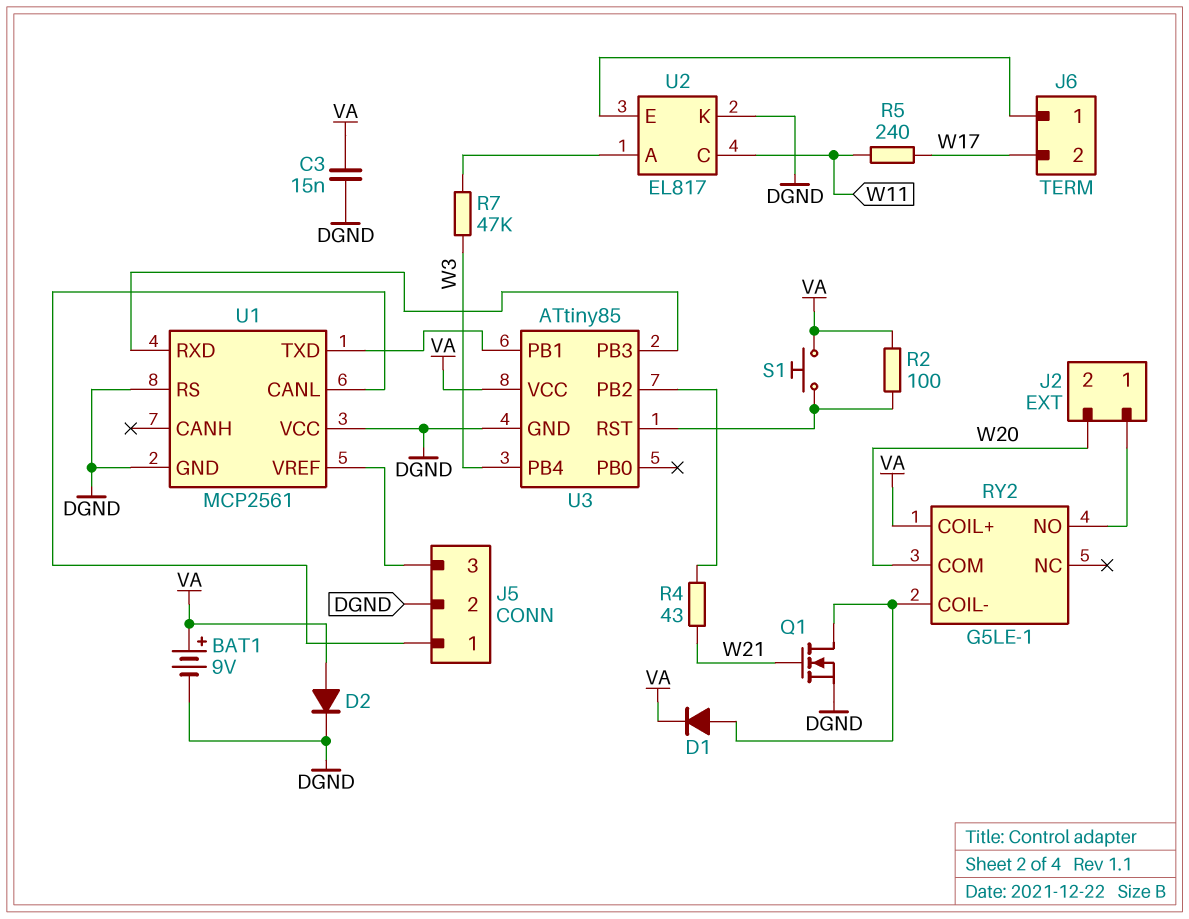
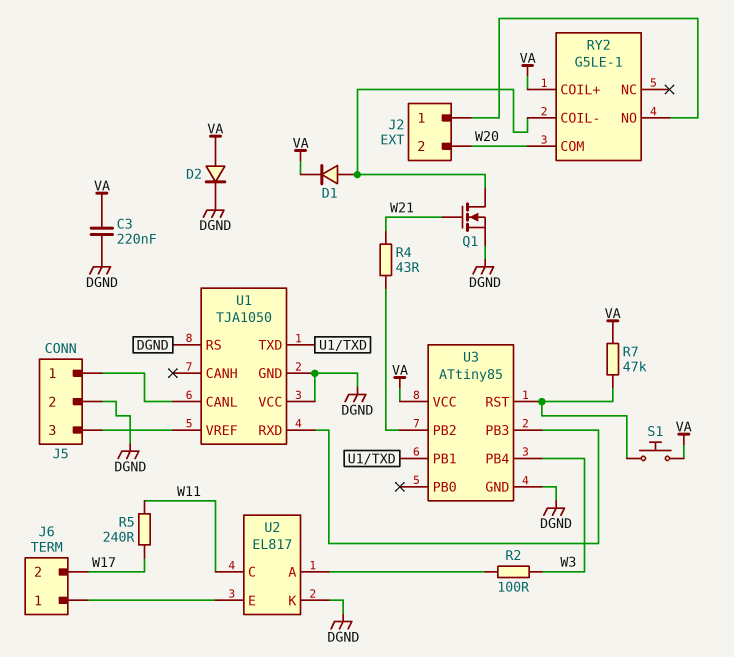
BAT1: 9V (plus VA, minus DGND) -> none
C3: 15nF (DGND, VA) -> 220nF (DGND, VA)
R2: 100 (U3/RST, VA) -> 100 (U2/A, W3)
R7: 47k (U2/A, W3) -> 47k (U3/RST, VA)
U1: MCP2561 -> TJA1050

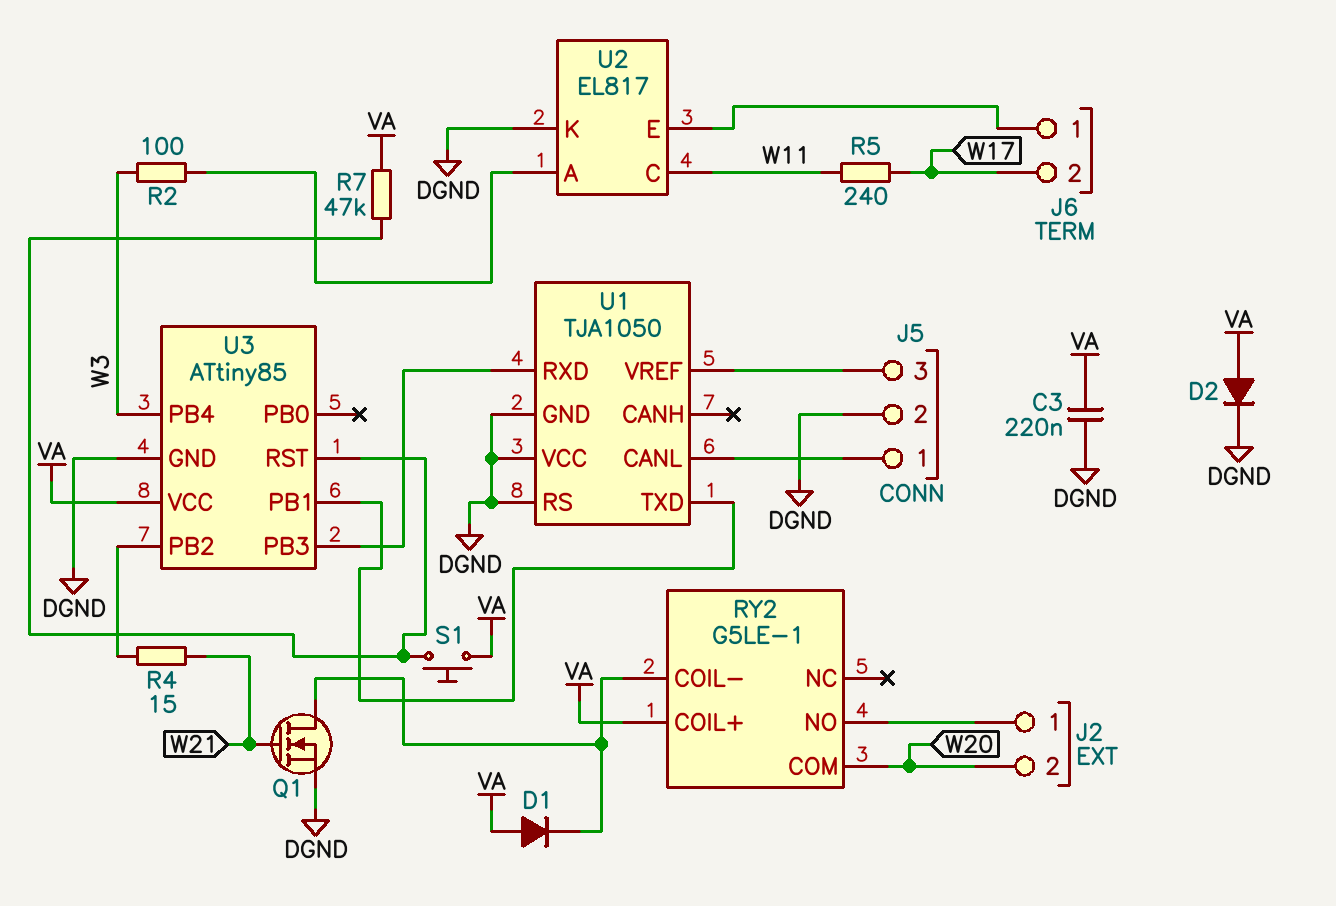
D1: diode (A RY2/COIL-, K VA) -> diode (A VA, K RY2/COIL-)
R4: 43 (U3/PB2, W21) -> 15 (U3/PB2, W21)

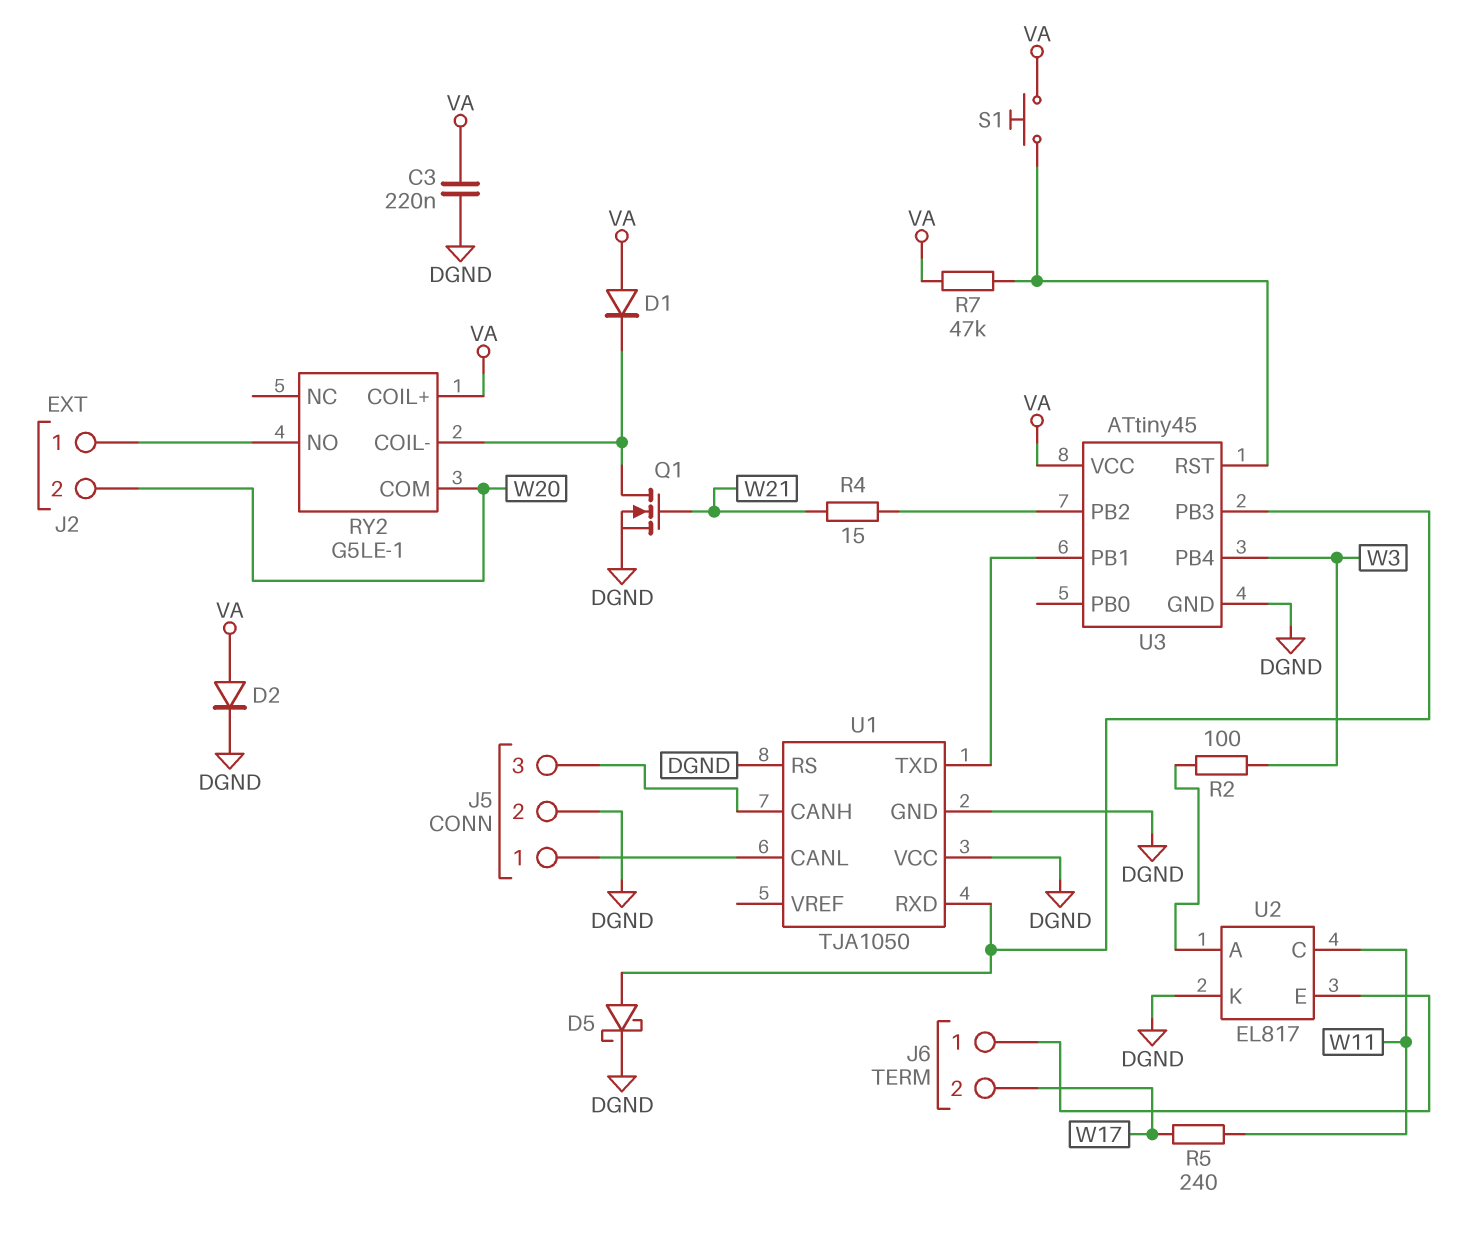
D5: none -> schottky (A U1/RXD, K DGND)
U1 pin CANH: none -> J5/3
U1 pin VREF: J5/3 -> none
U3: ATtiny85 -> ATtiny45

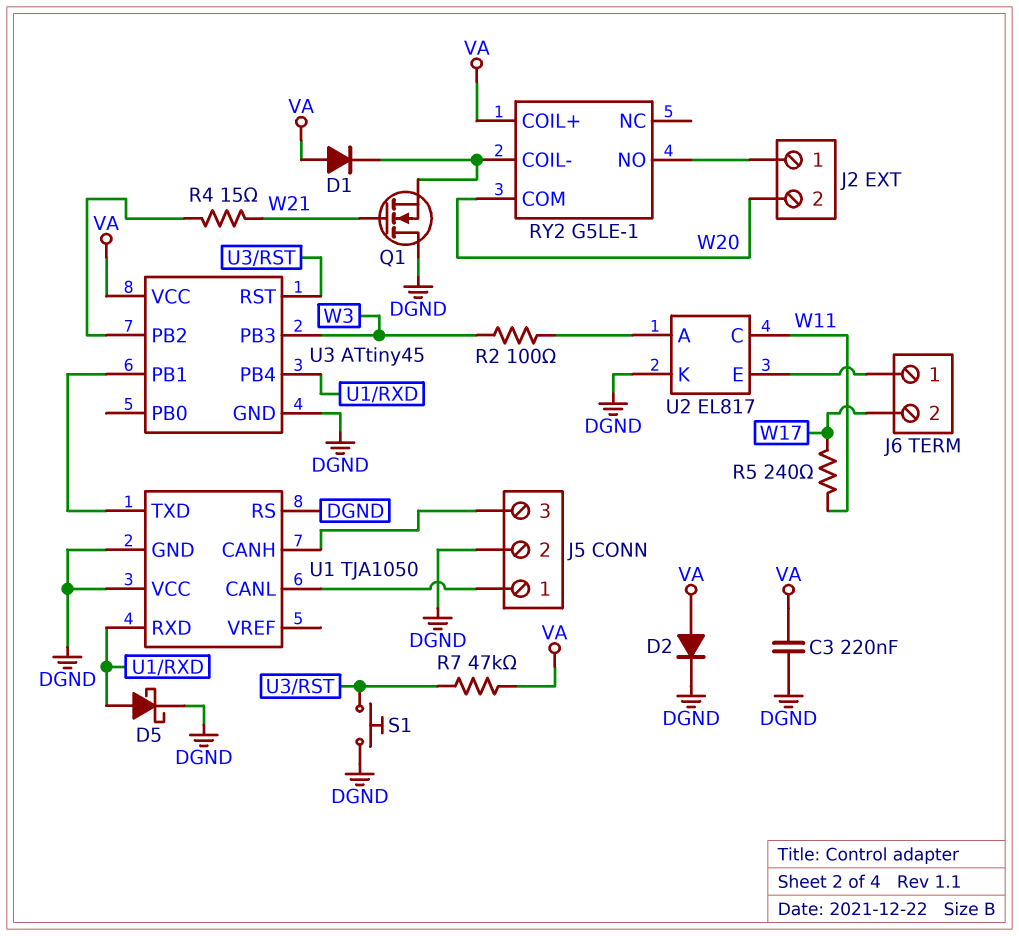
Q1: NMOS (G W21, D RY2/COIL-, S DGND) -> NMOS (G W21, D DGND, S RY2/COIL-)
S1: button (U3/RST, VA) -> button (DGND, U3/RST)
U3 pin PB3: U1/RXD -> W3
U3 pin PB4: W3 -> U1/RXD

